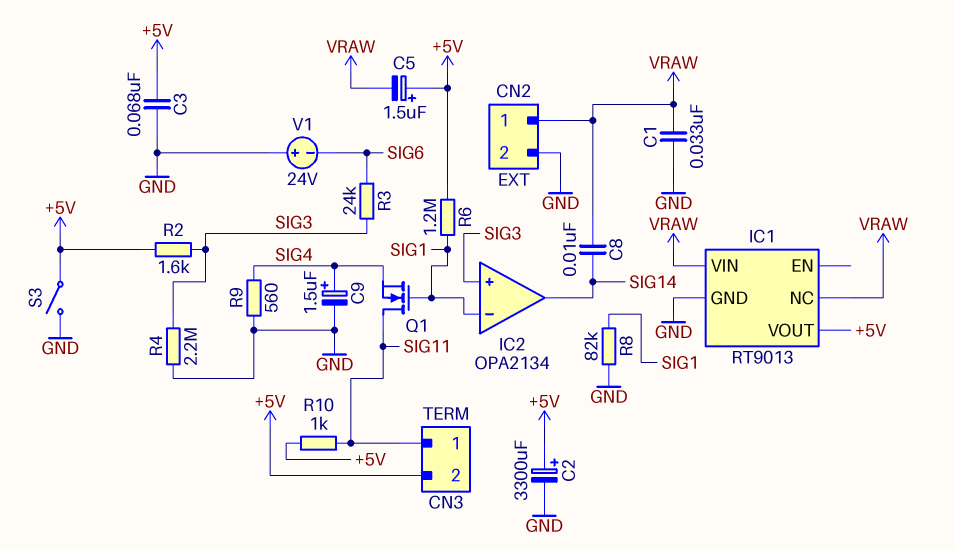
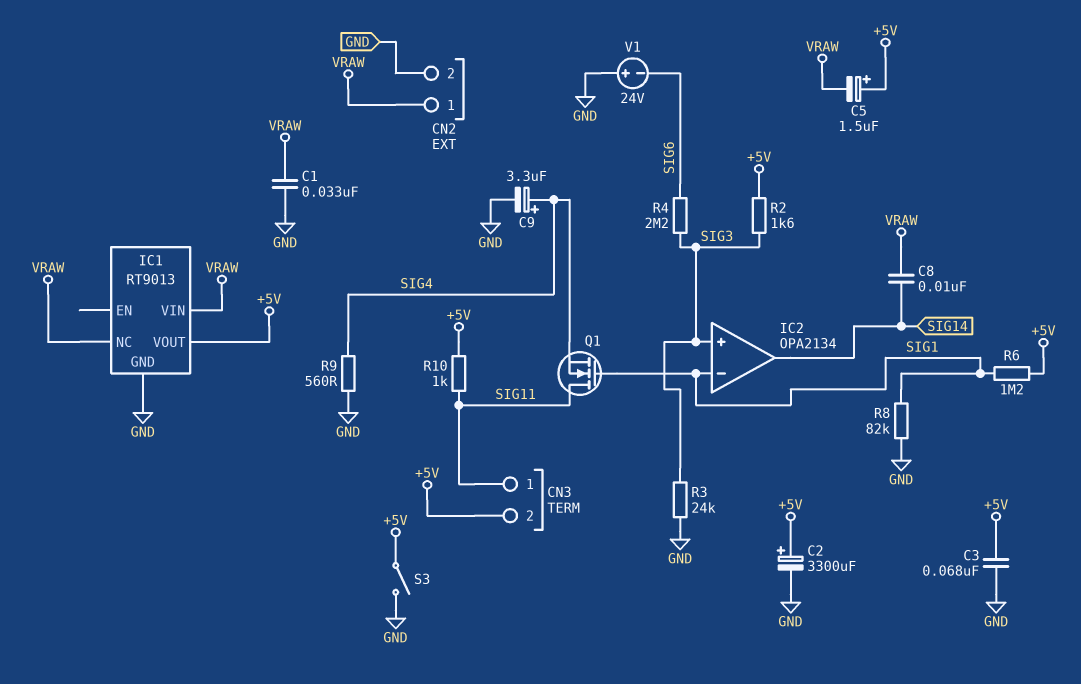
C9: 1.5uF (plus SIG4, minus GND) -> 3.3uF (plus SIG4, minus GND)
R3: 24k (SIG3, SIG6) -> 24k (GND, SIG3)
R4: 2.2M (GND, SIG3) -> 2.2M (SIG3, SIG6)

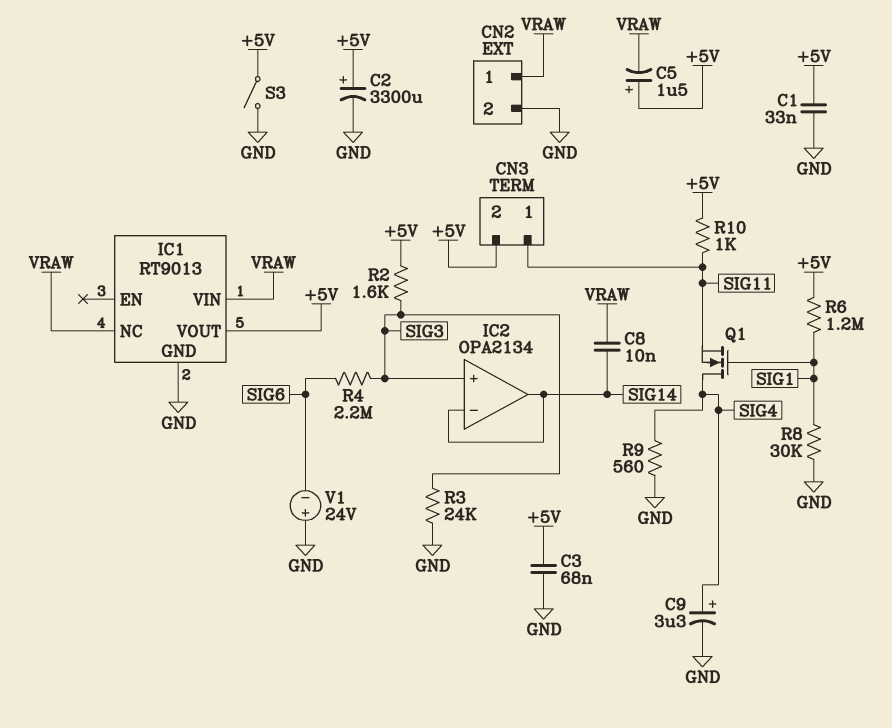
C1: 33nF (GND, VRAW) -> 33nF (+5V, GND)
IC2 pin in-: SIG1 -> SIG14
Q1: NMOS (G SIG1, D SIG11, S SIG4) -> NMOS (G SIG1, D SIG4, S SIG11)
R8: 82k (GND, SIG1) -> 30k (GND, SIG1)

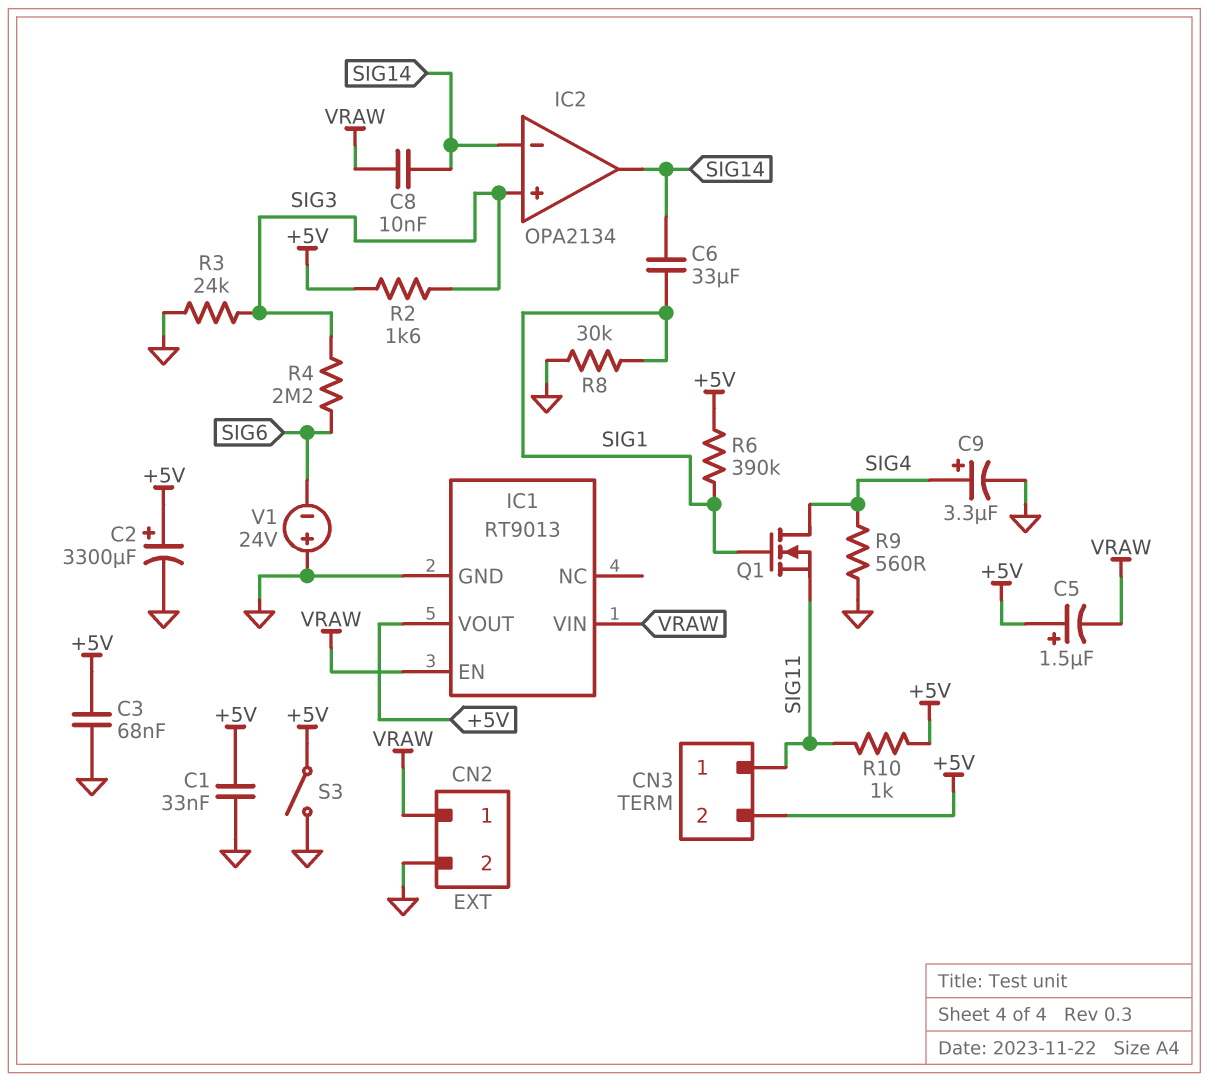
C6: none -> 33uF (SIG1, SIG14)
IC1 pin EN: none -> VRAW
IC1 pin NC: VRAW -> none
R6: 1.2M (+5V, SIG1) -> 390k (+5V, SIG1)

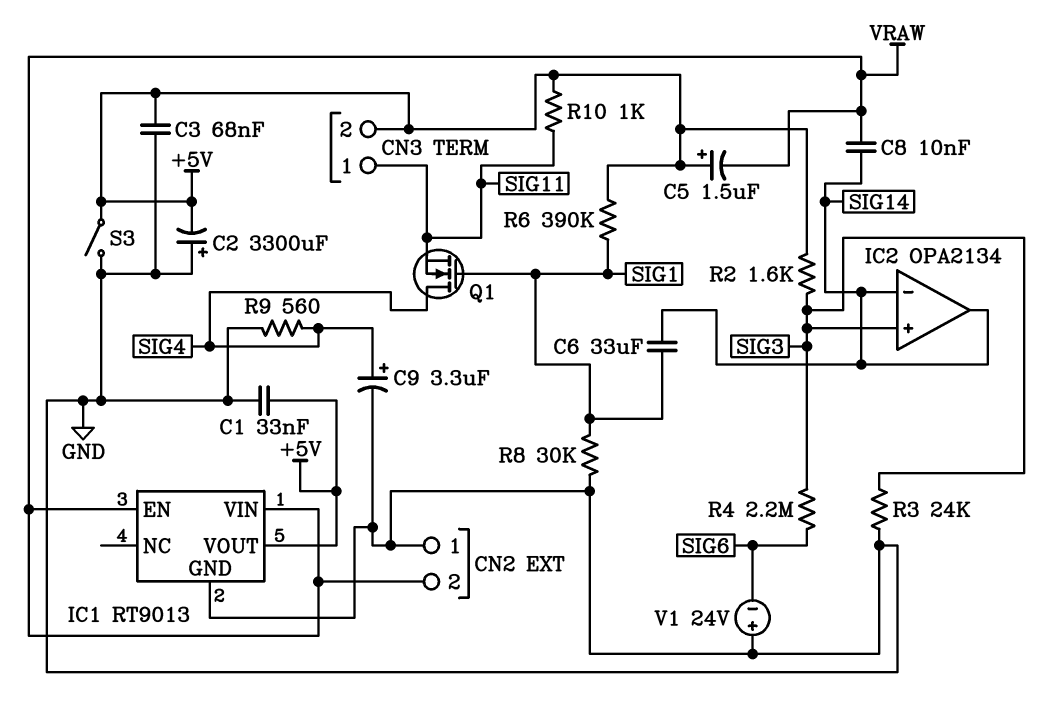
C2: 3300uF (plus +5V, minus GND) -> 3300uF (plus GND, minus +5V)
CN2 pin 1: VRAW -> GND
CN2 pin 2: GND -> VRAW

